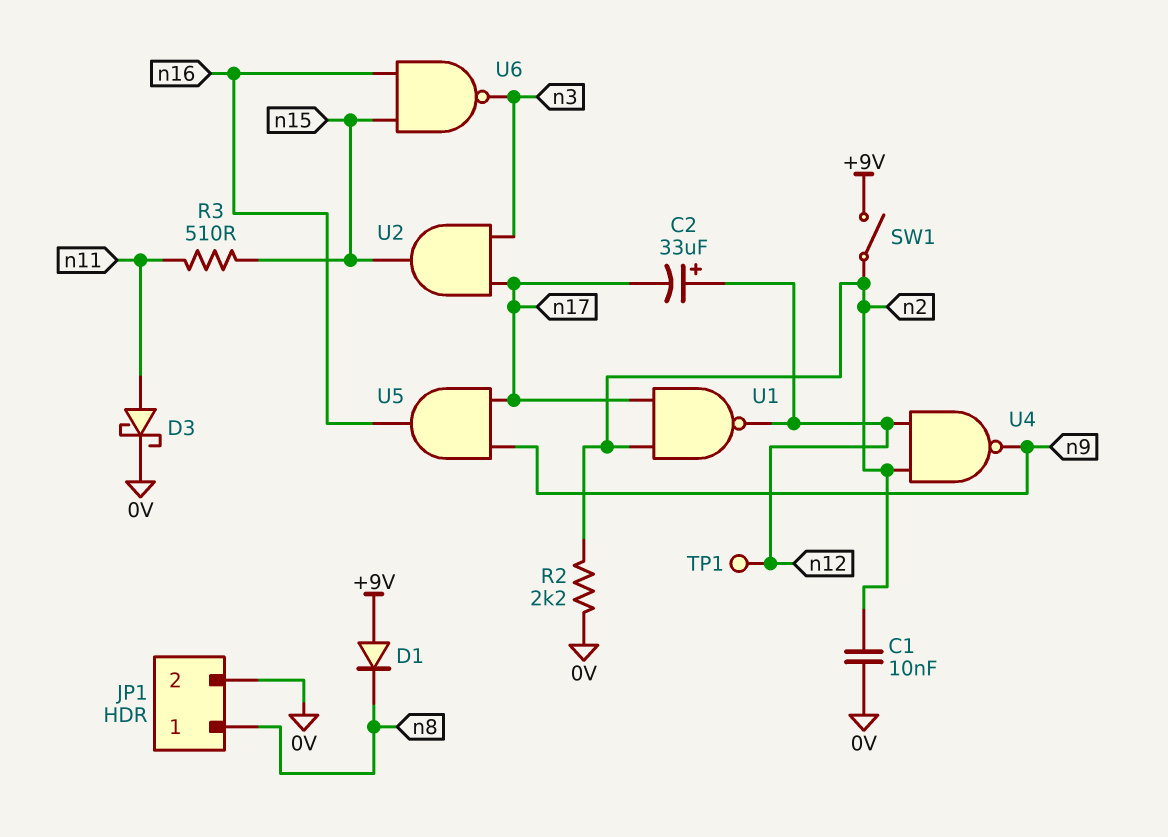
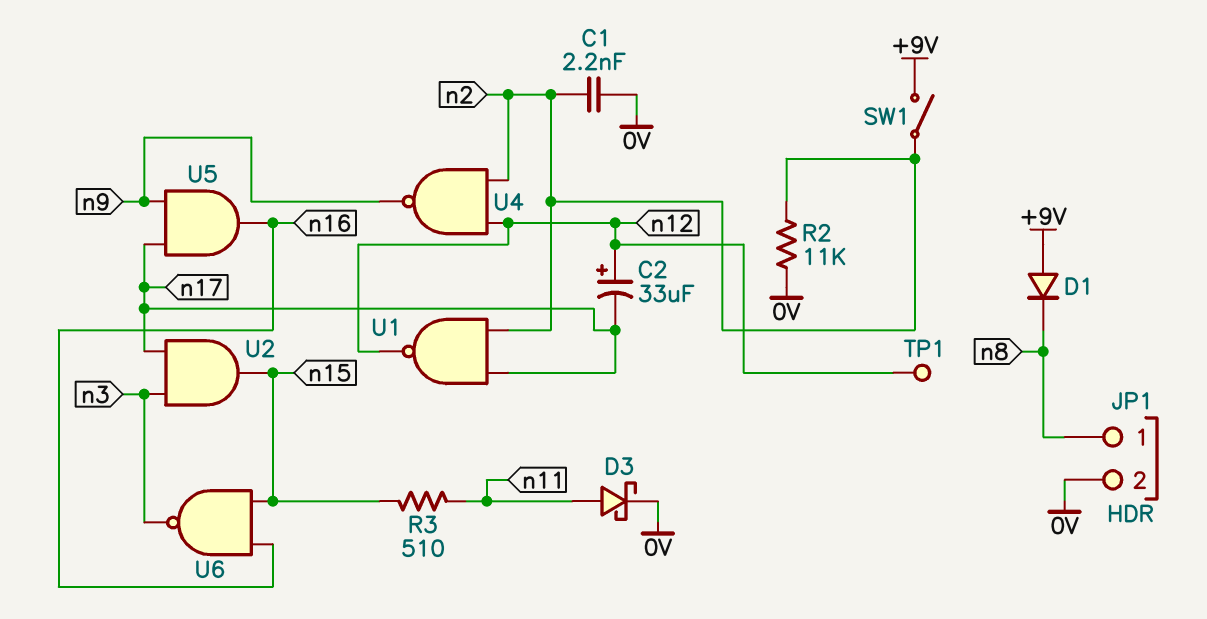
C1: 10nF (0V, n2) -> 2.2nF (0V, n2)
R2: 2.2k (0V, n2) -> 11k (0V, n2)

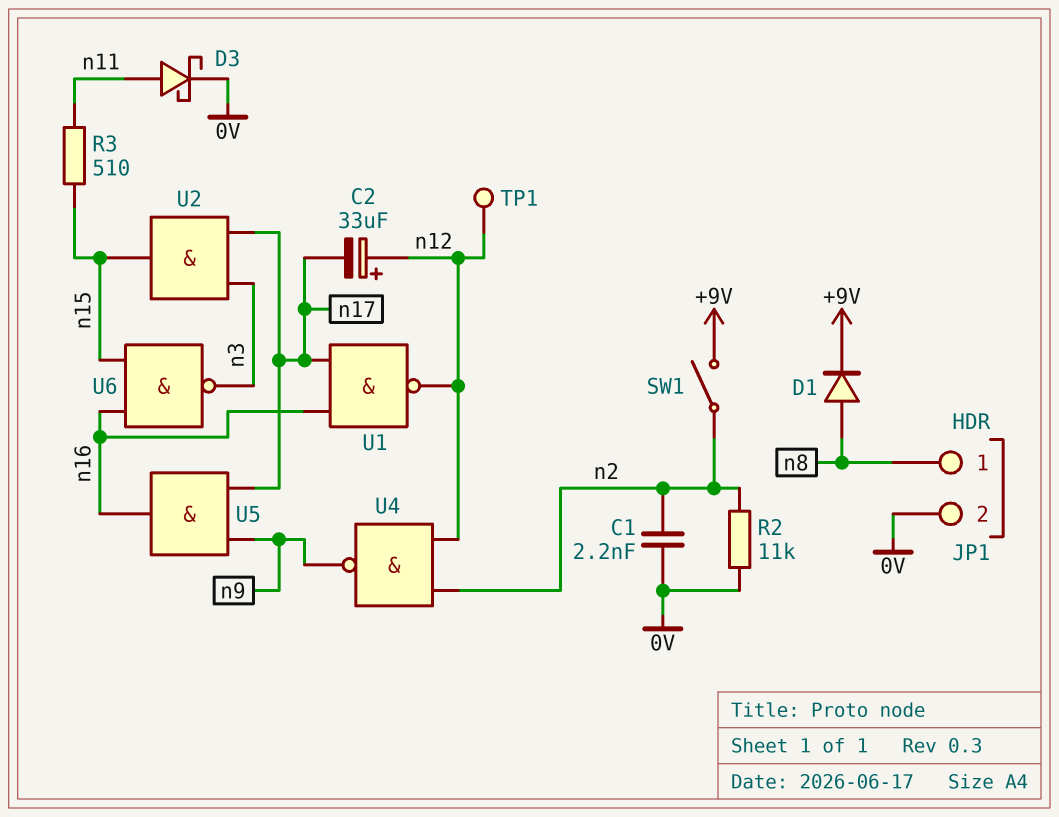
D1: diode (A +9V, K n8) -> diode (A n8, K +9V)
U1: NAND (in n2, in n17, out n12) -> NAND (in n16, in n17, out n12)

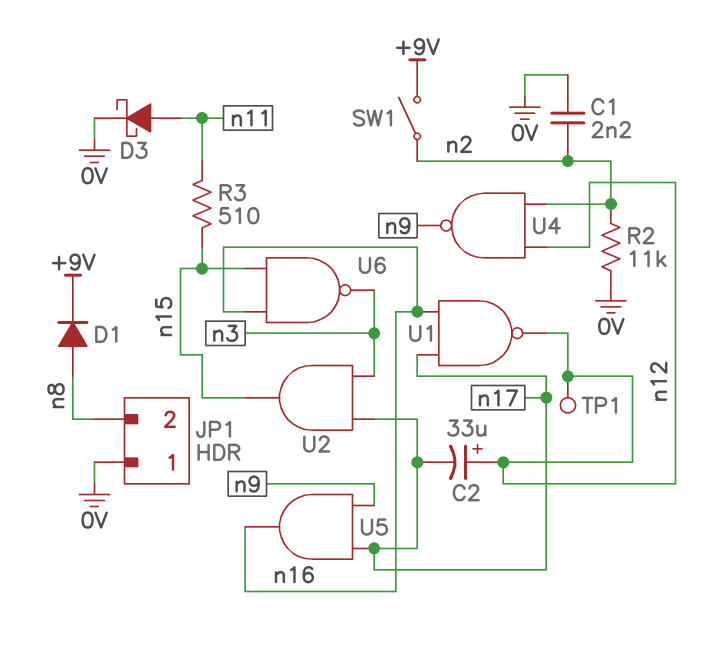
JP1 pin 1: n8 -> 0V
JP1 pin 2: 0V -> n8

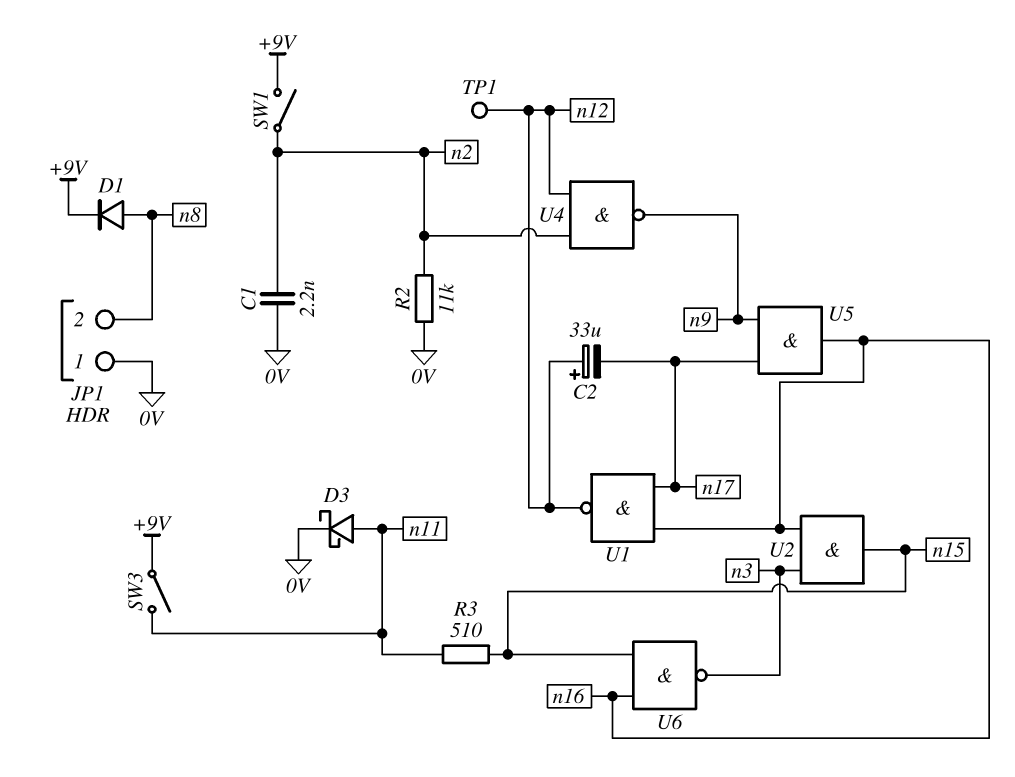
SW3: none -> switch (+9V, n11)
U2: AND (in n3, in n17, out n15) -> AND (in n3, in n16, out n15)

